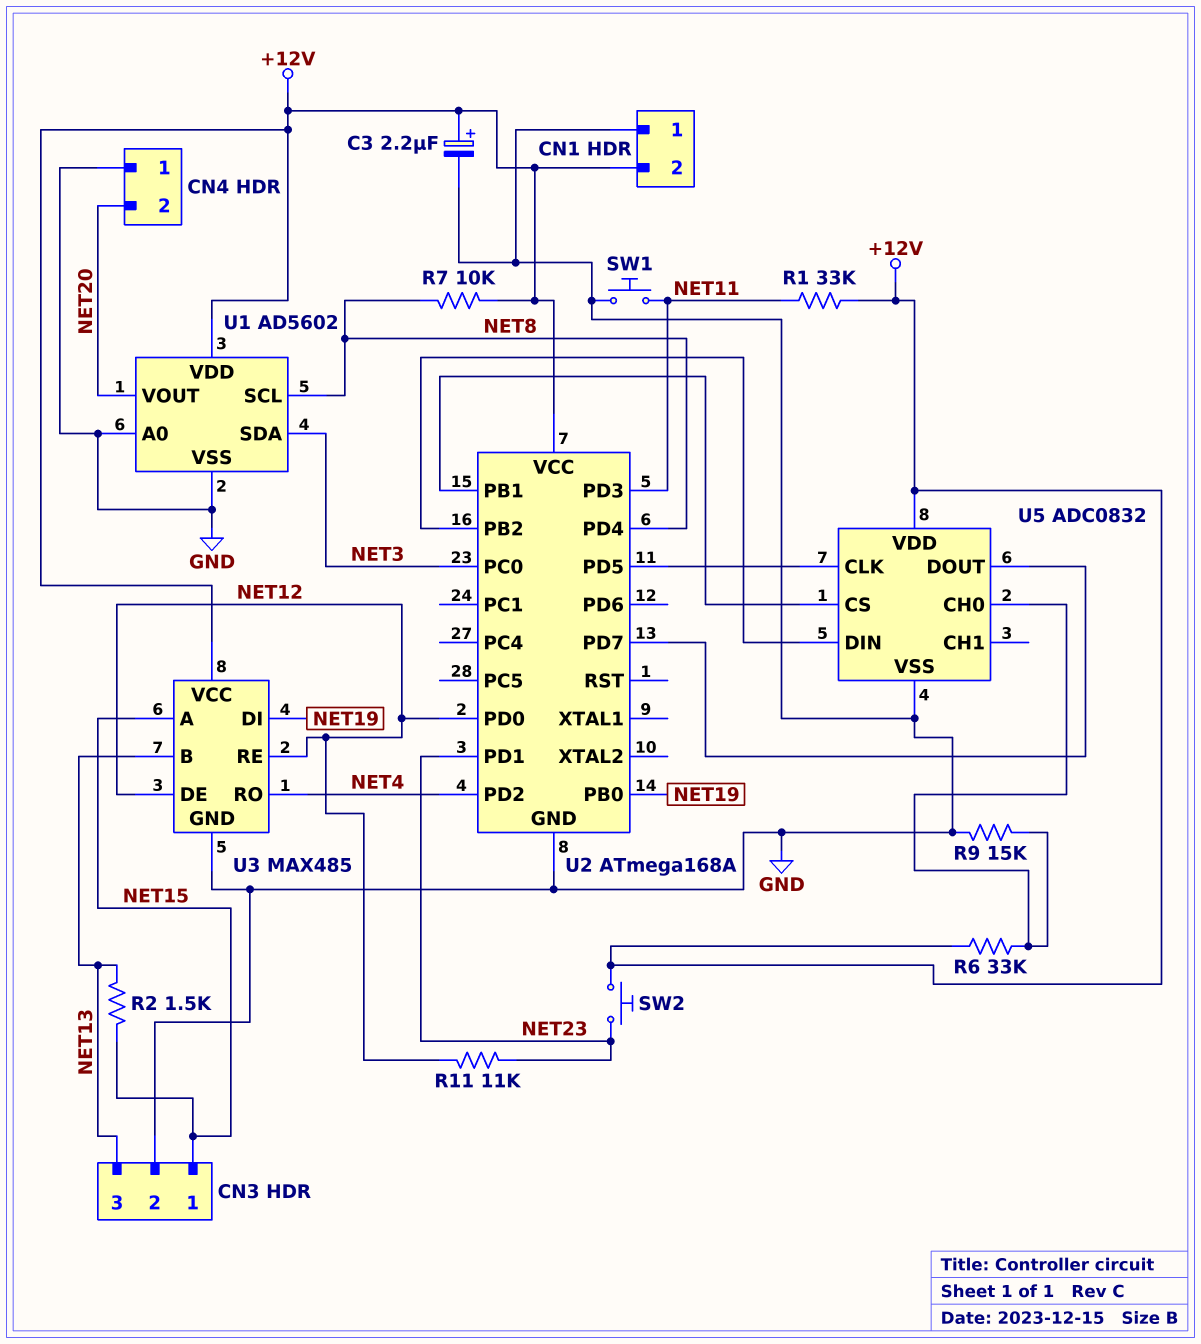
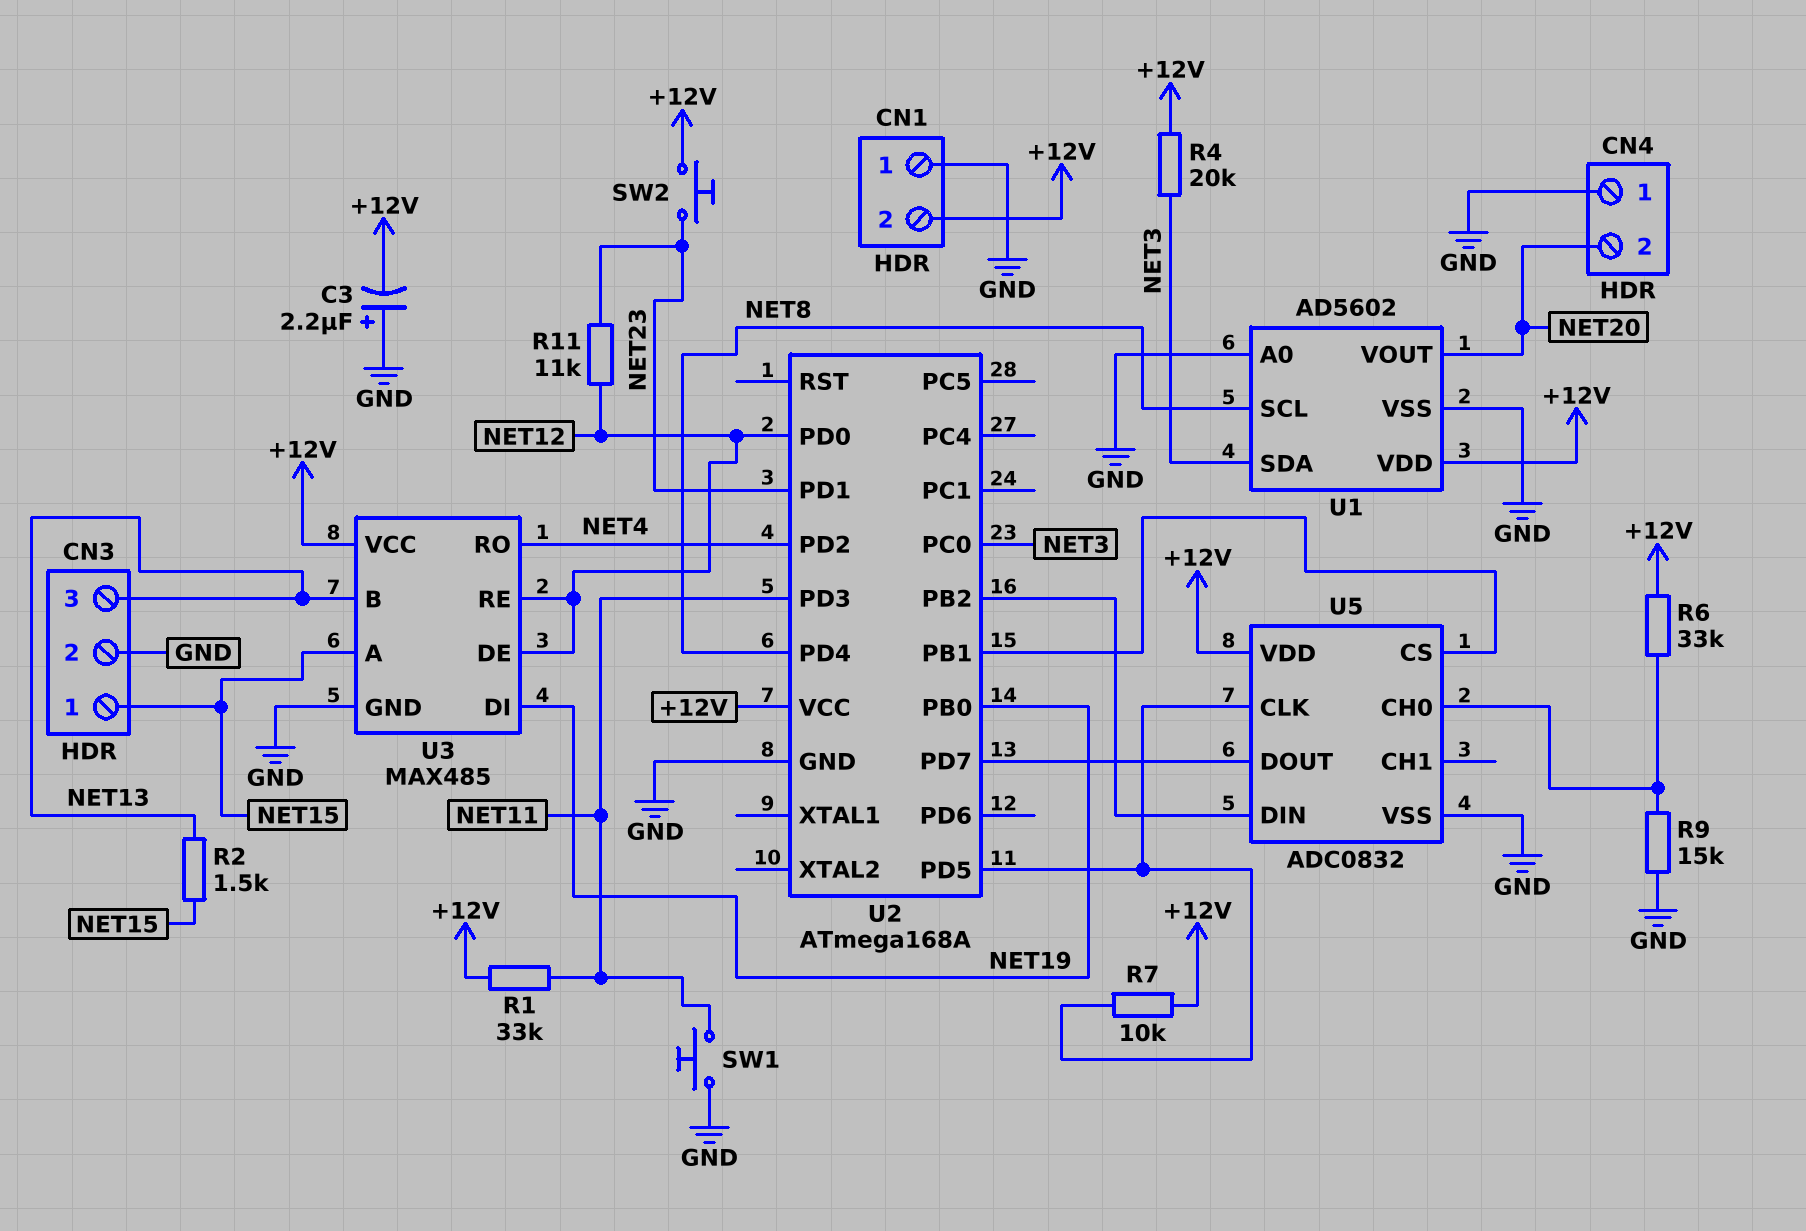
C3: 2.2uF (plus +12V, minus GND) -> 2.2uF (plus GND, minus +12V)
R4: none -> 20k (+12V, NET3)
R7: 10k (+12V, NET8) -> 10k (+12V, U2/PD5)

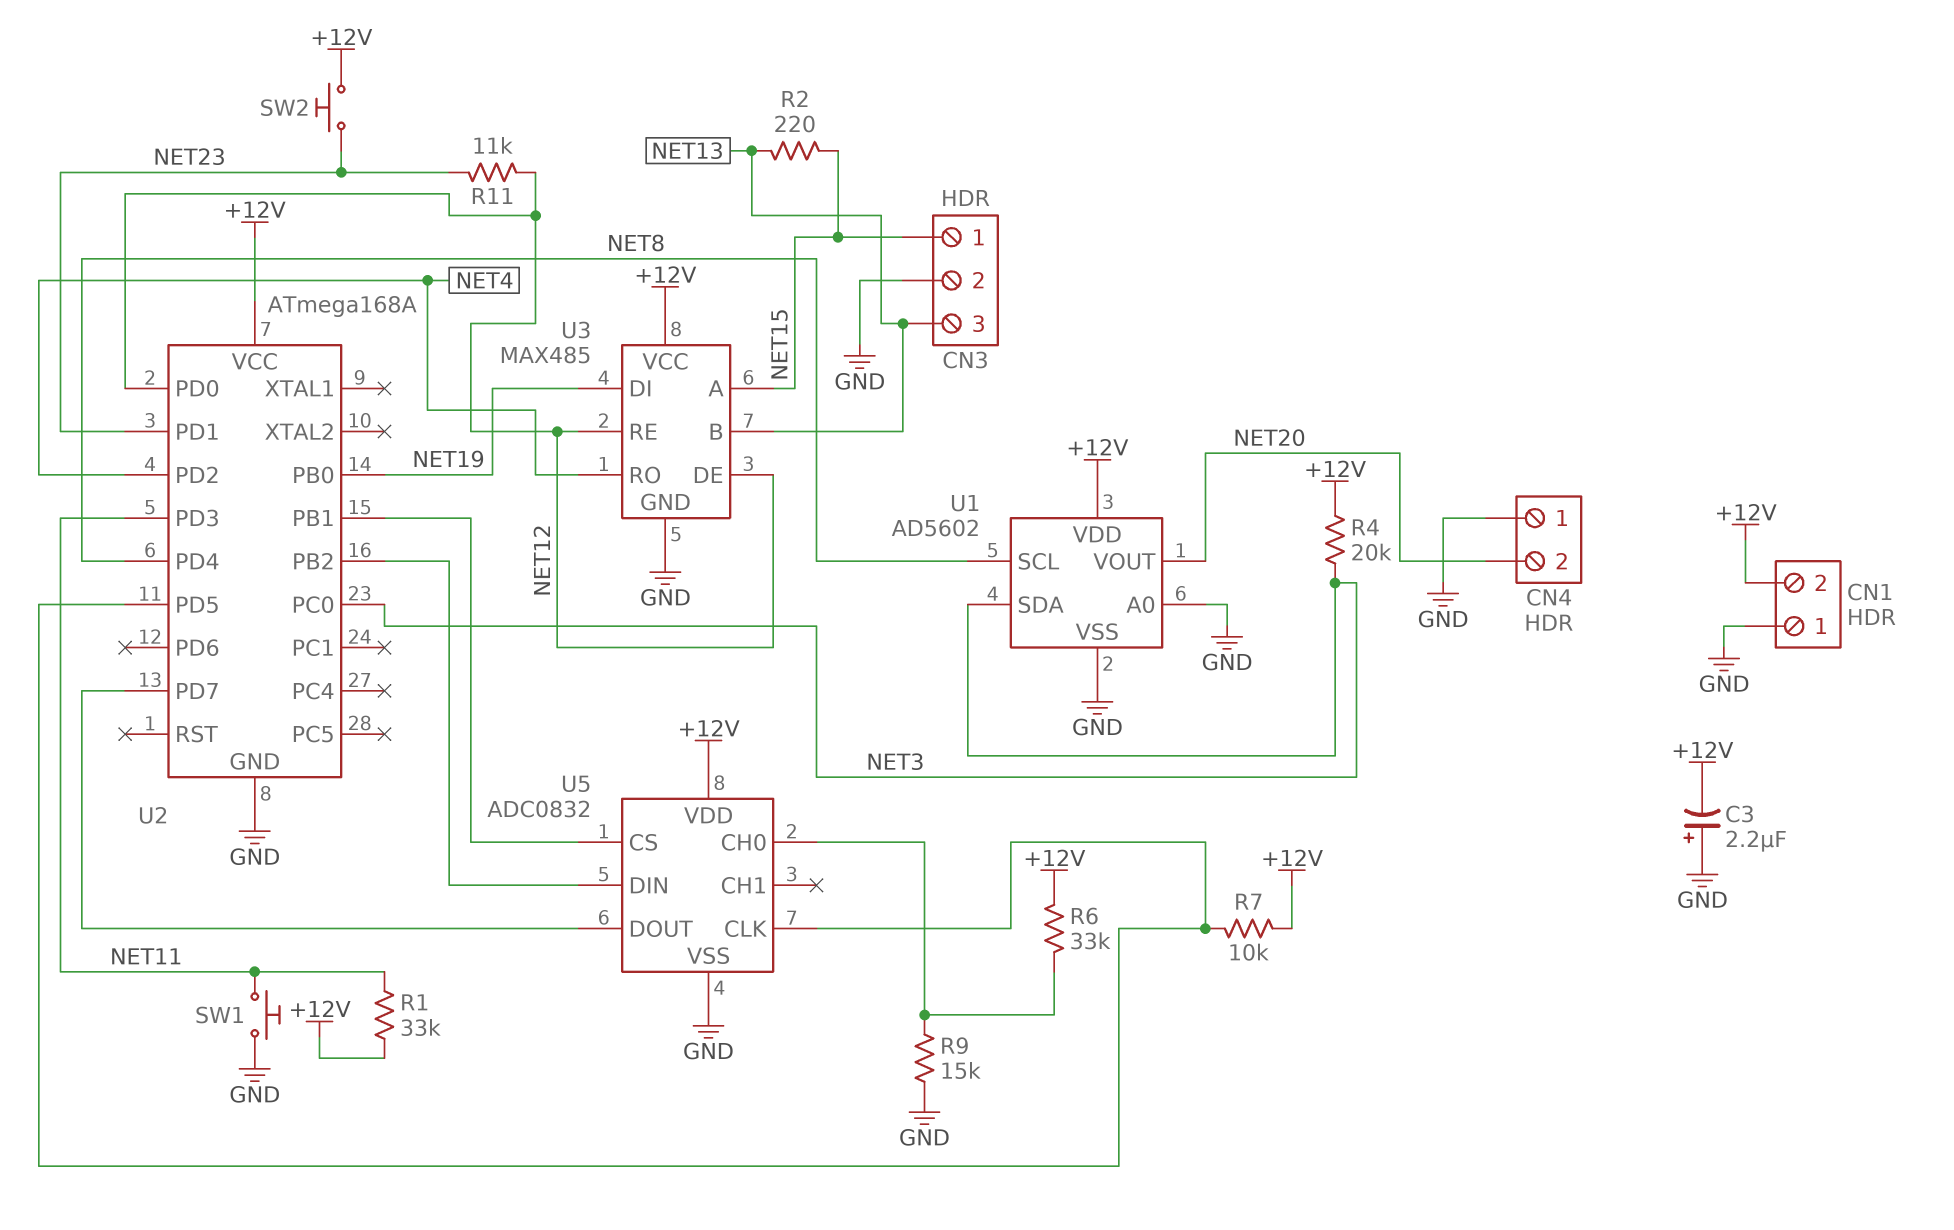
R2: 1.5k (NET13, NET15) -> 220 (NET13, NET15)

